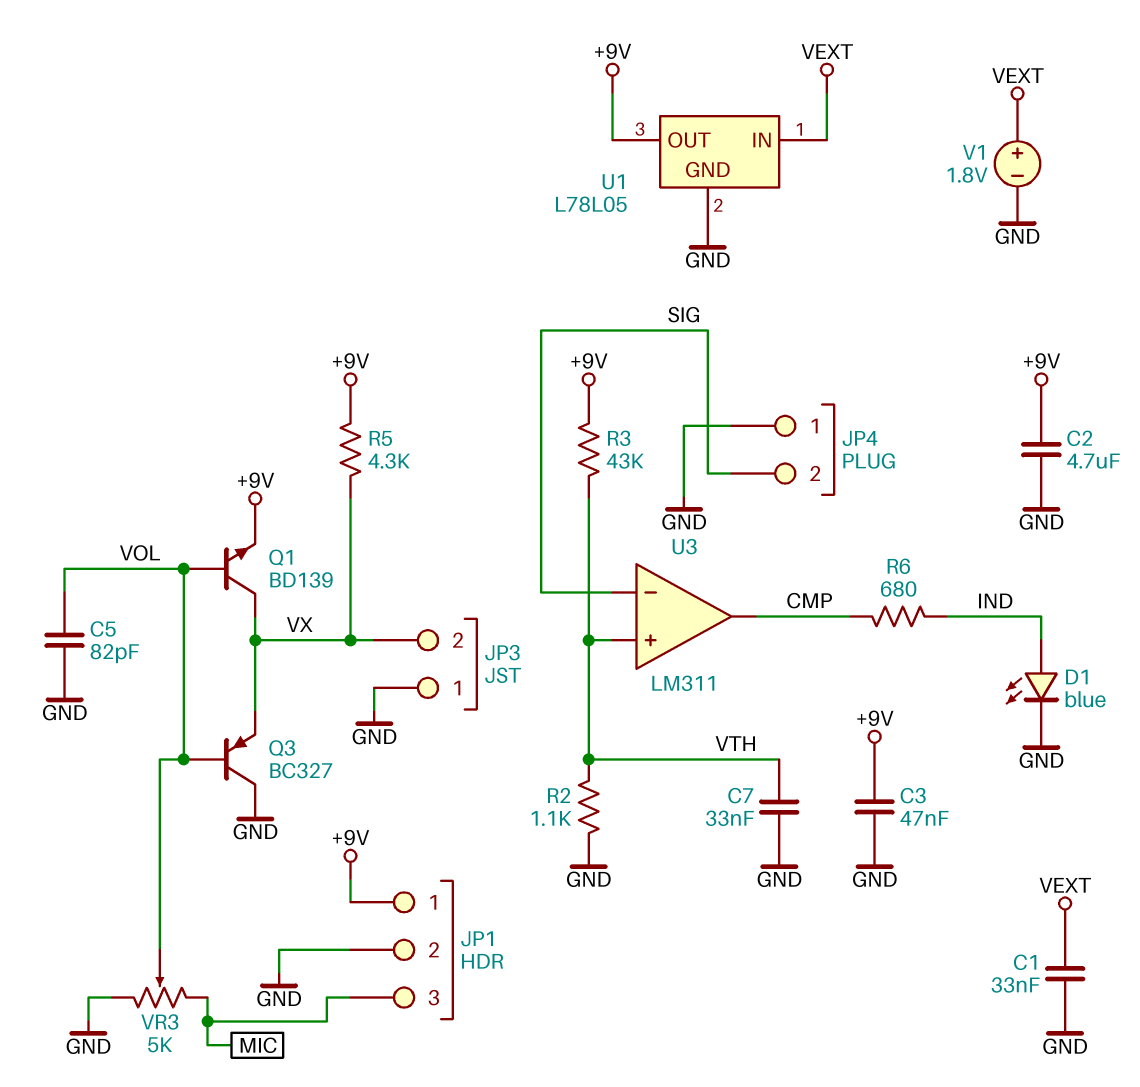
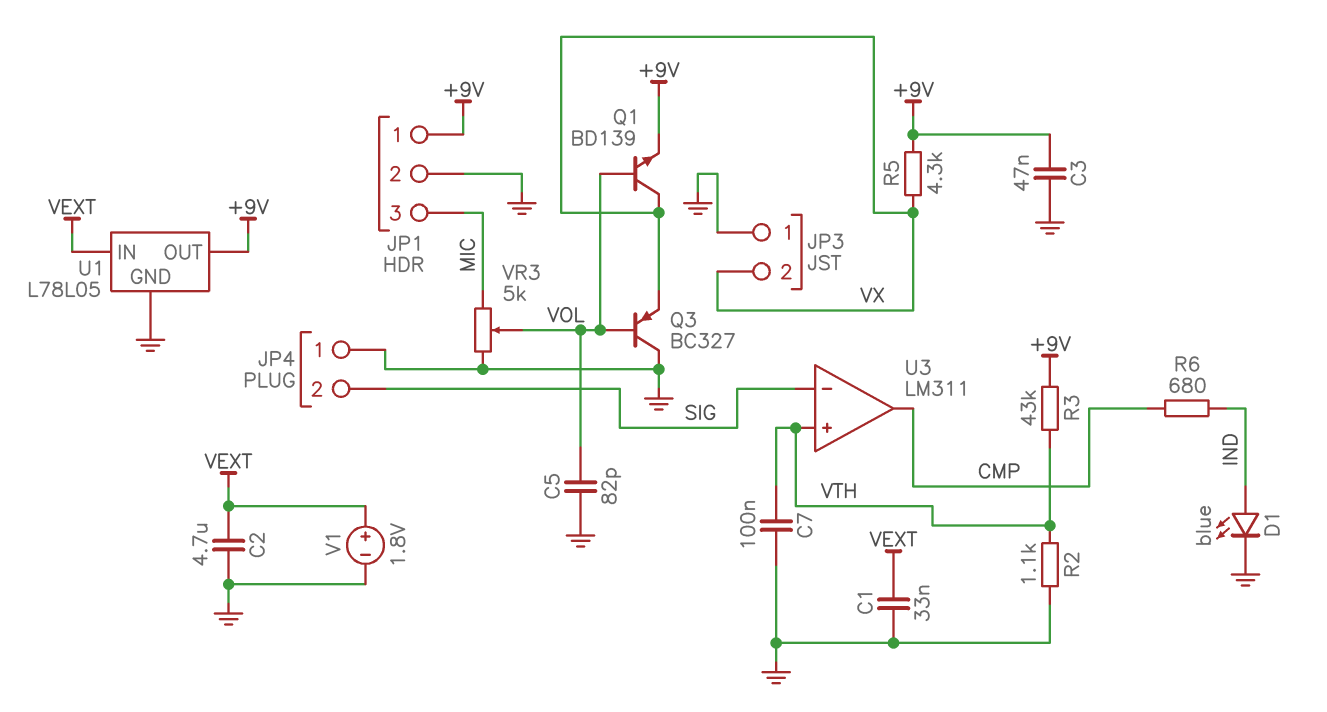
C2: 4.7uF (+9V, GND) -> 4.7uF (GND, VEXT)
C7: 33nF (GND, VTH) -> 100nF (GND, VTH)

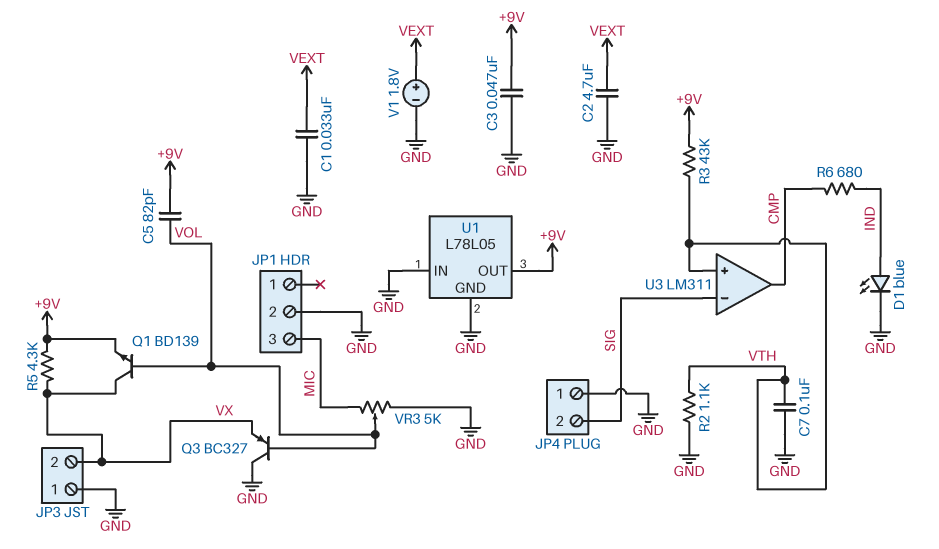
C5: 82pF (GND, VOL) -> 82pF (+9V, VOL)
JP1 pin 1: +9V -> none
U1 pin IN: VEXT -> GND

